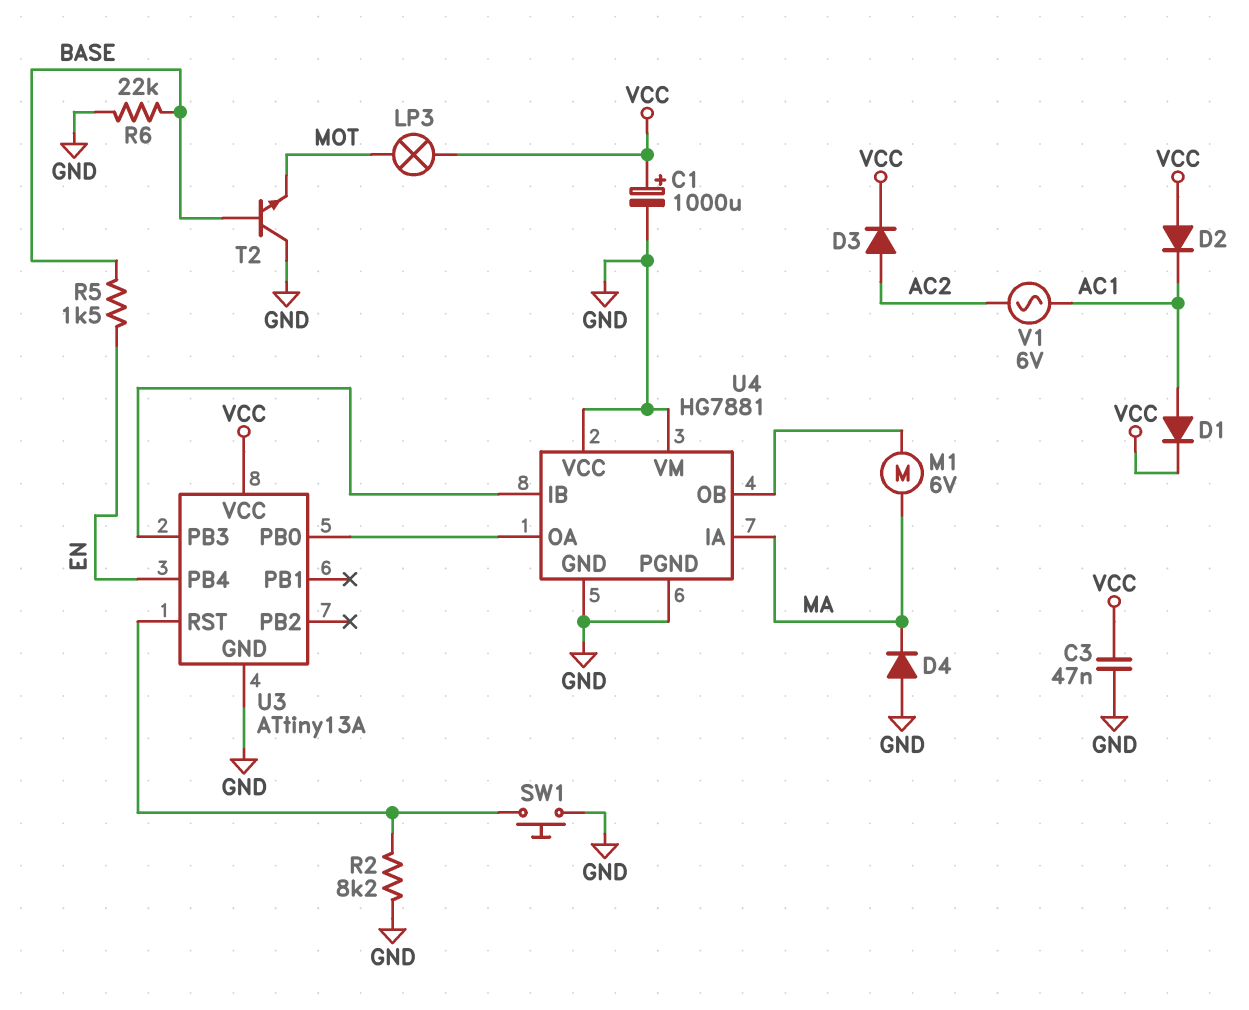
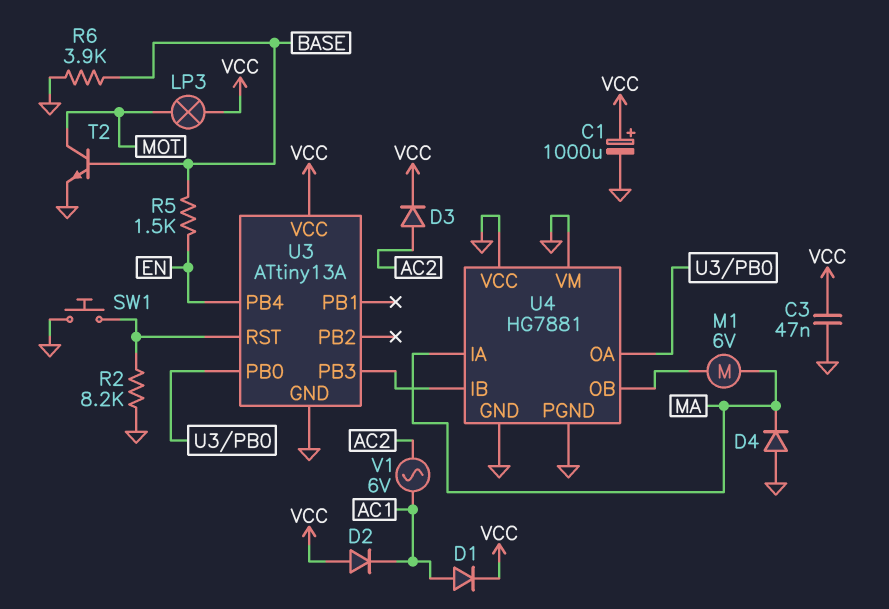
R6: 22k (BASE, GND) -> 3.9k (BASE, GND)
T2: NPN (B BASE, C GND, E MOT) -> NPN (B BASE, C MOT, E GND)

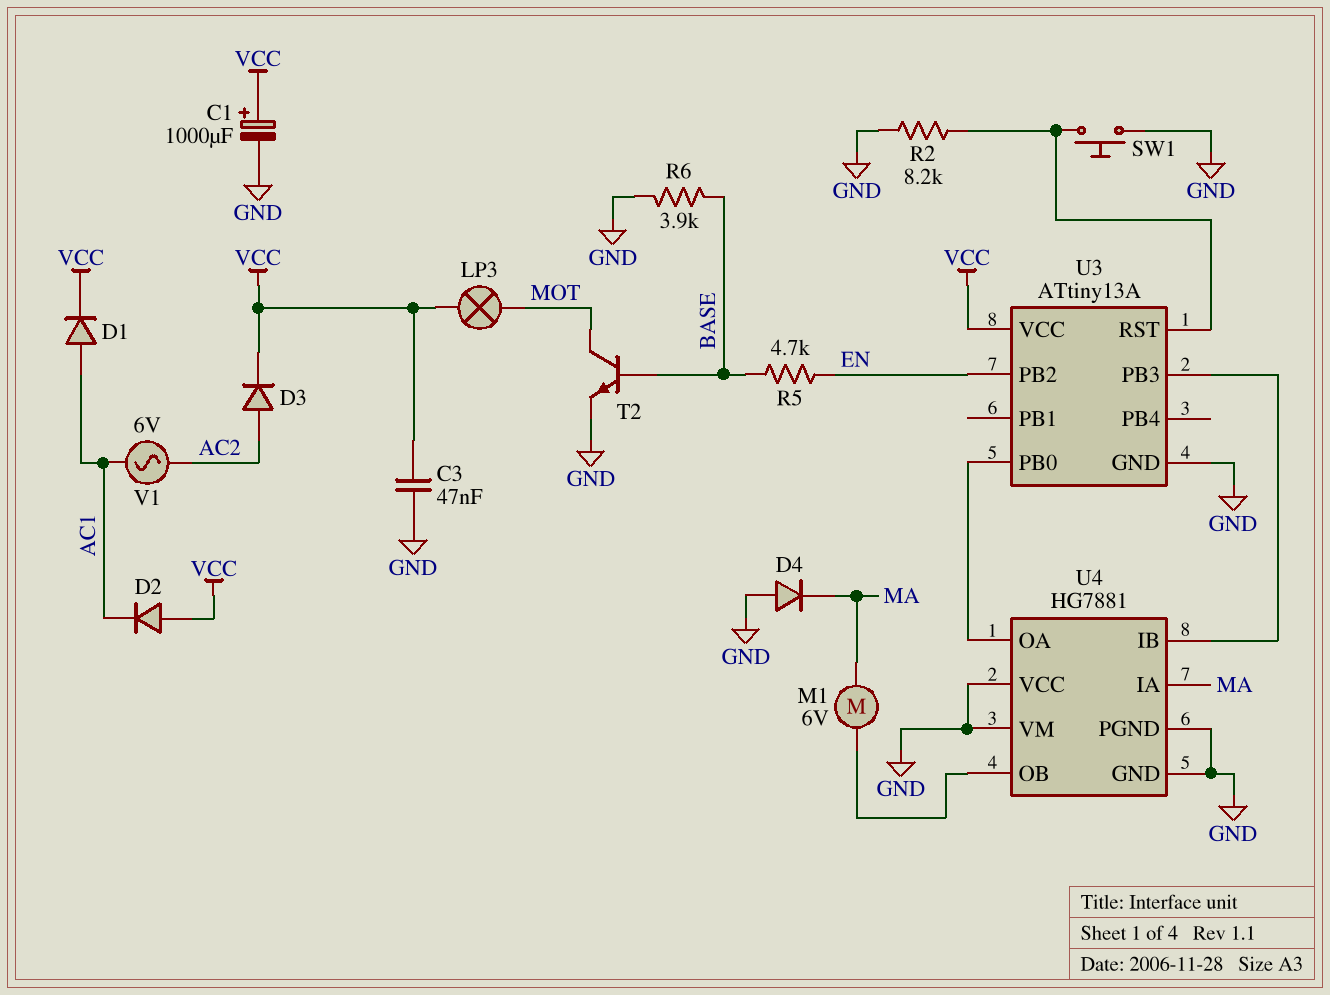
R5: 1.5k (BASE, EN) -> 4.7k (BASE, EN)
U3 pin PB2: none -> EN
U3 pin PB4: EN -> none

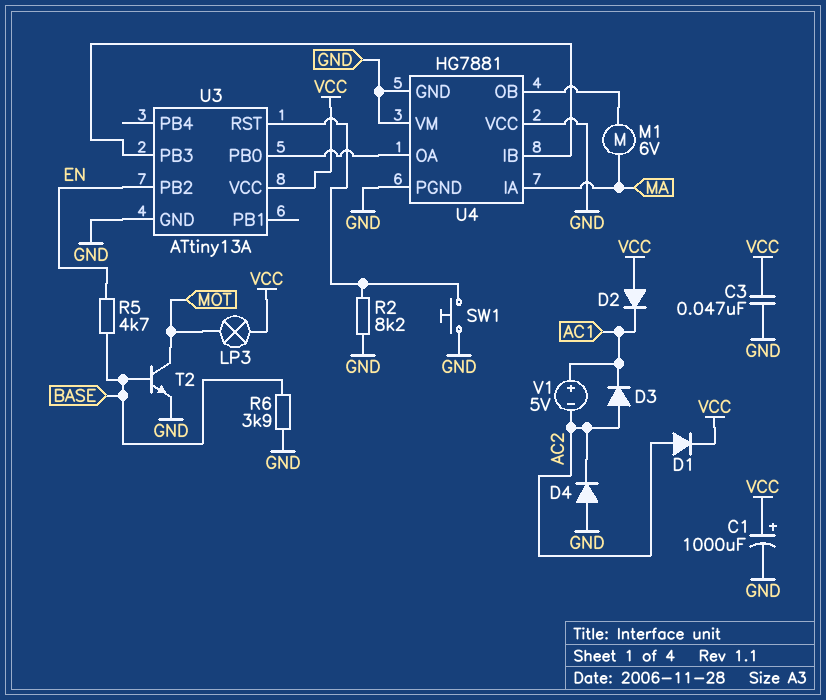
D1: diode (A AC1, K VCC) -> diode (A AC2, K VCC)
D3: diode (A AC2, K VCC) -> diode (A AC2, K AC1)
D4: diode (A GND, K MA) -> diode (A GND, K AC2)
V1: AC 6V (AC1, AC2) -> 5V (plus AC1, minus AC2)

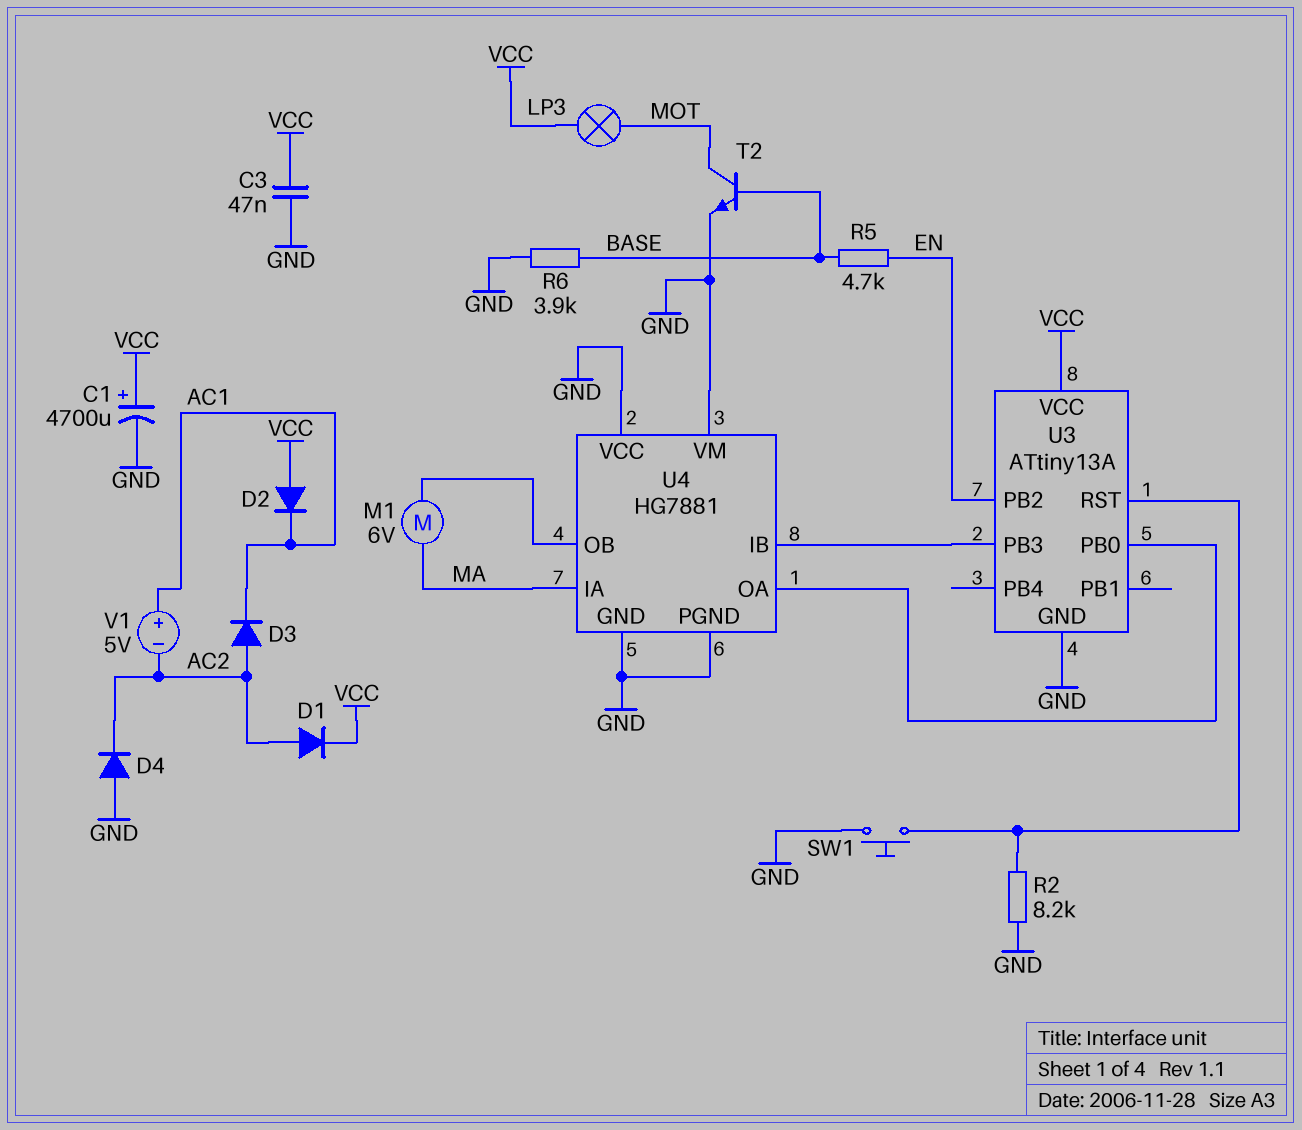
C1: 1000uF (plus VCC, minus GND) -> 4700uF (plus VCC, minus GND)

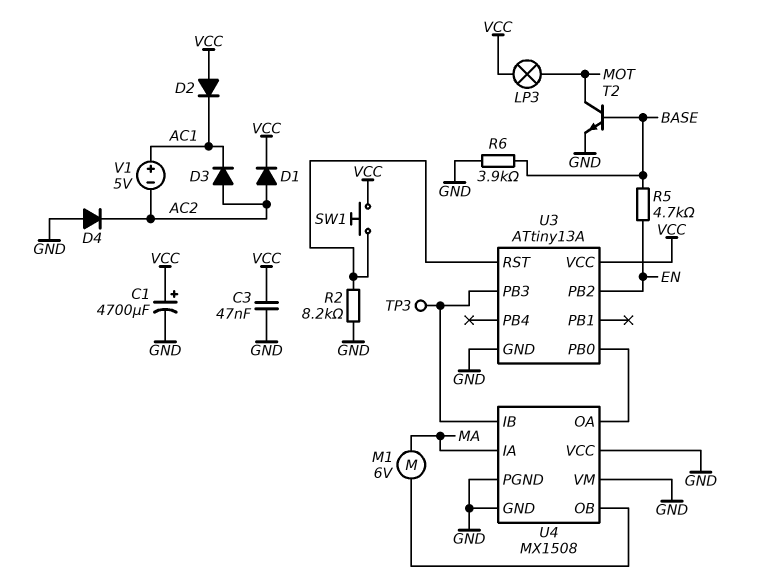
SW1: button (GND, U3/RST) -> button (U3/RST, VCC)
TP3: none -> test point (U3/PB3)
U4: HG7881 -> MX1508

